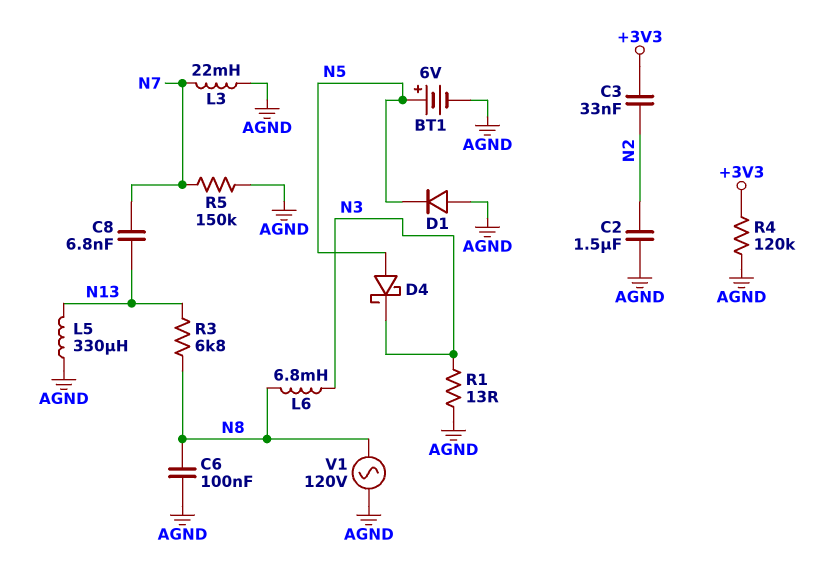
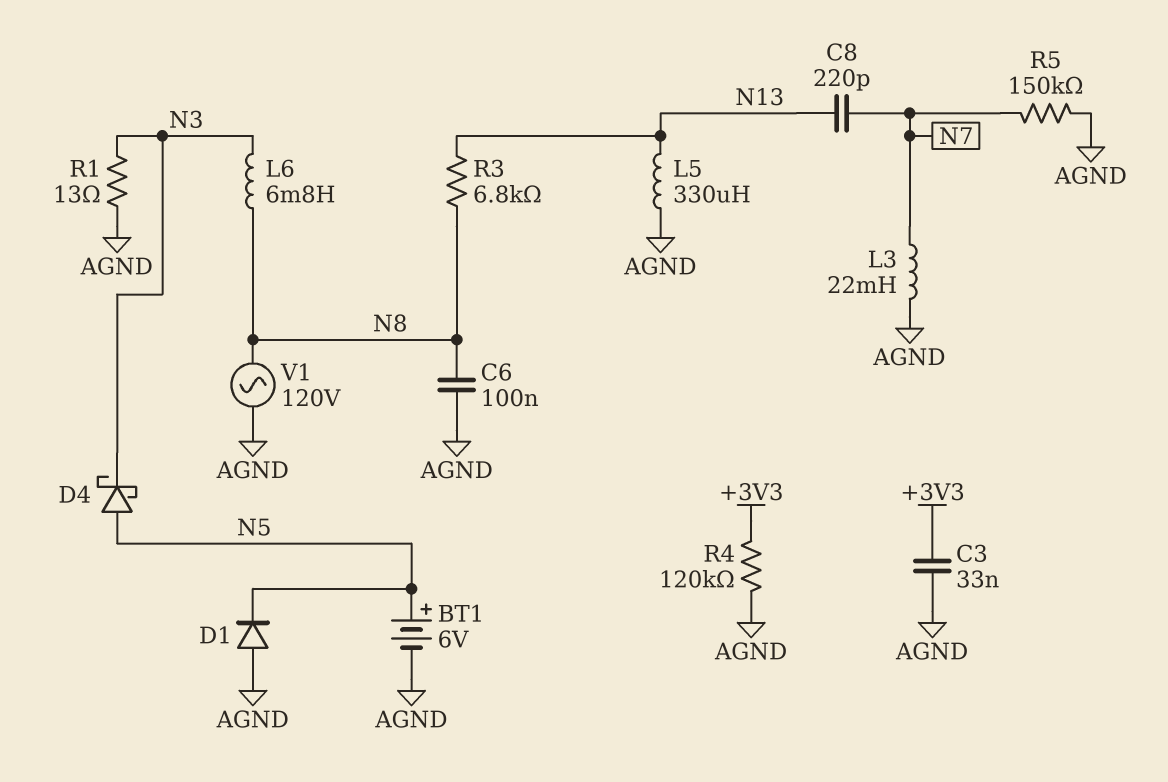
C2: 1.5uF (AGND, N2) -> none
C3: 33nF (+3V3, N2) -> 33nF (+3V3, AGND)
C8: 6.8nF (N7, N13) -> 220pF (N7, N13)

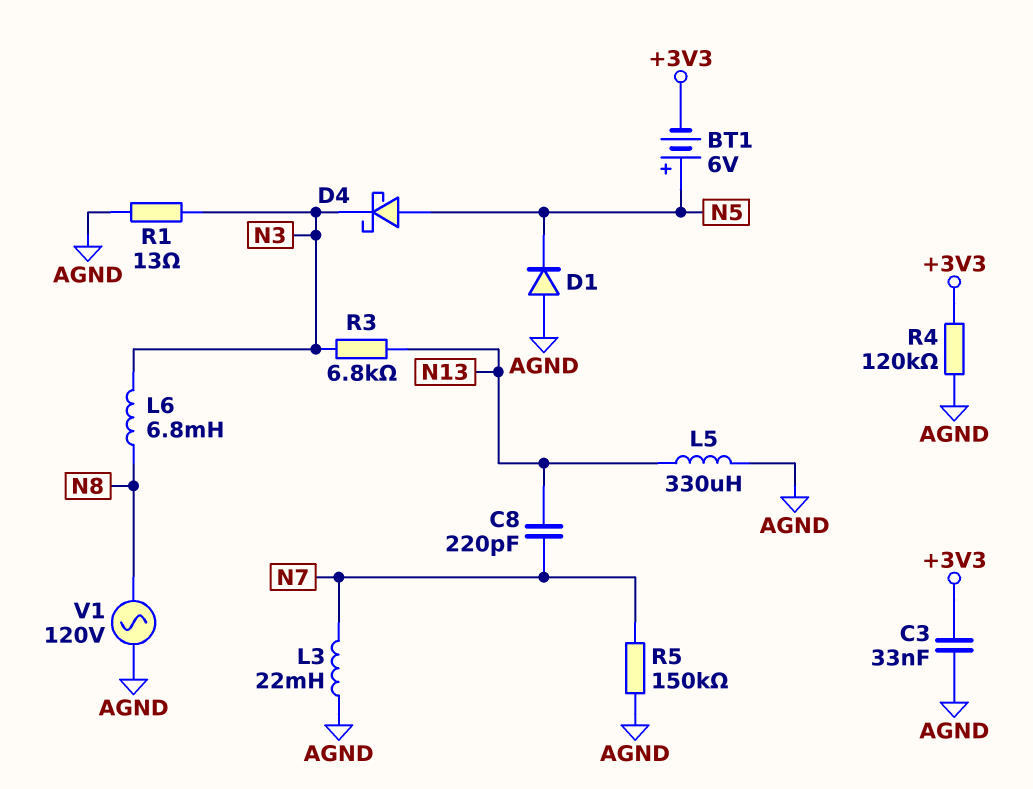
BT1: 6V (plus N5, minus AGND) -> 6V (plus N5, minus +3V3)
C6: 100nF (AGND, N8) -> none
R3: 6.8k (N8, N13) -> 6.8k (N3, N13)

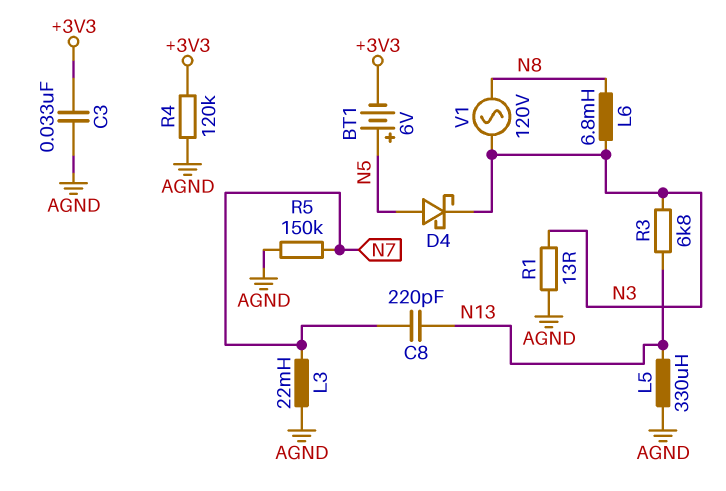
D1: diode (A AGND, K N5) -> none
V1: AC 120V (AGND, N8) -> AC 120V (N3, N8)

